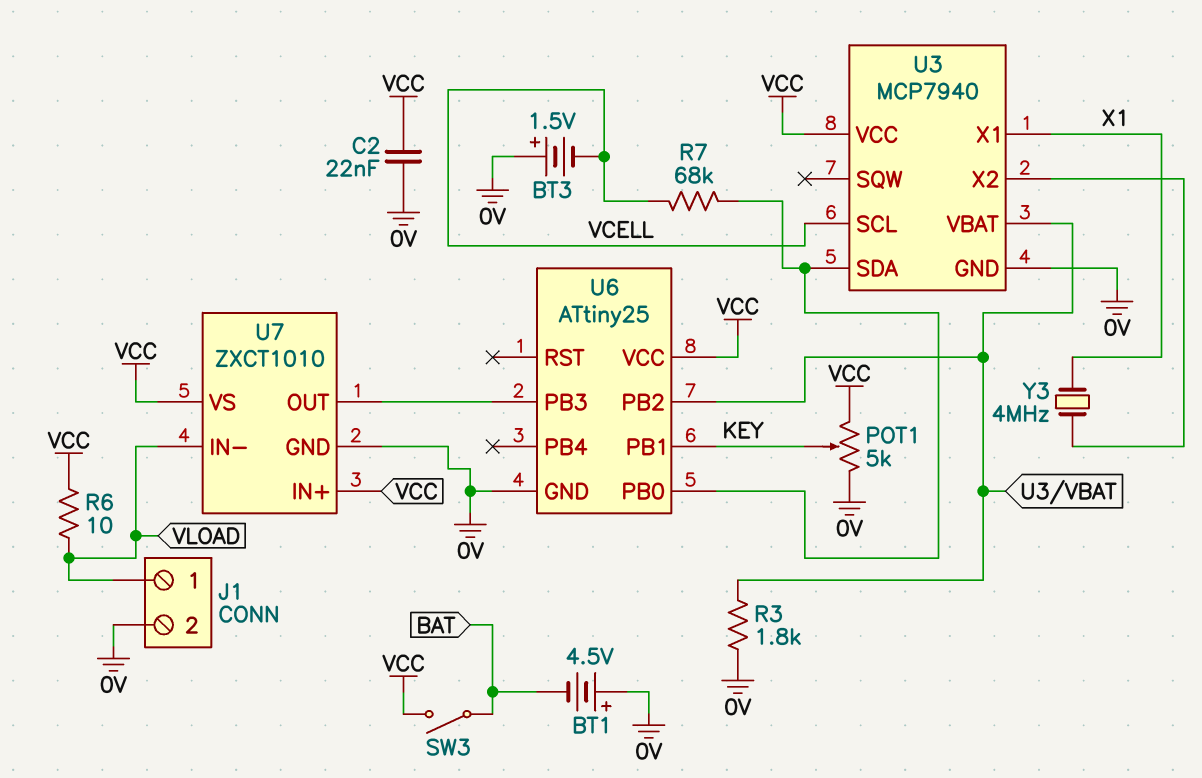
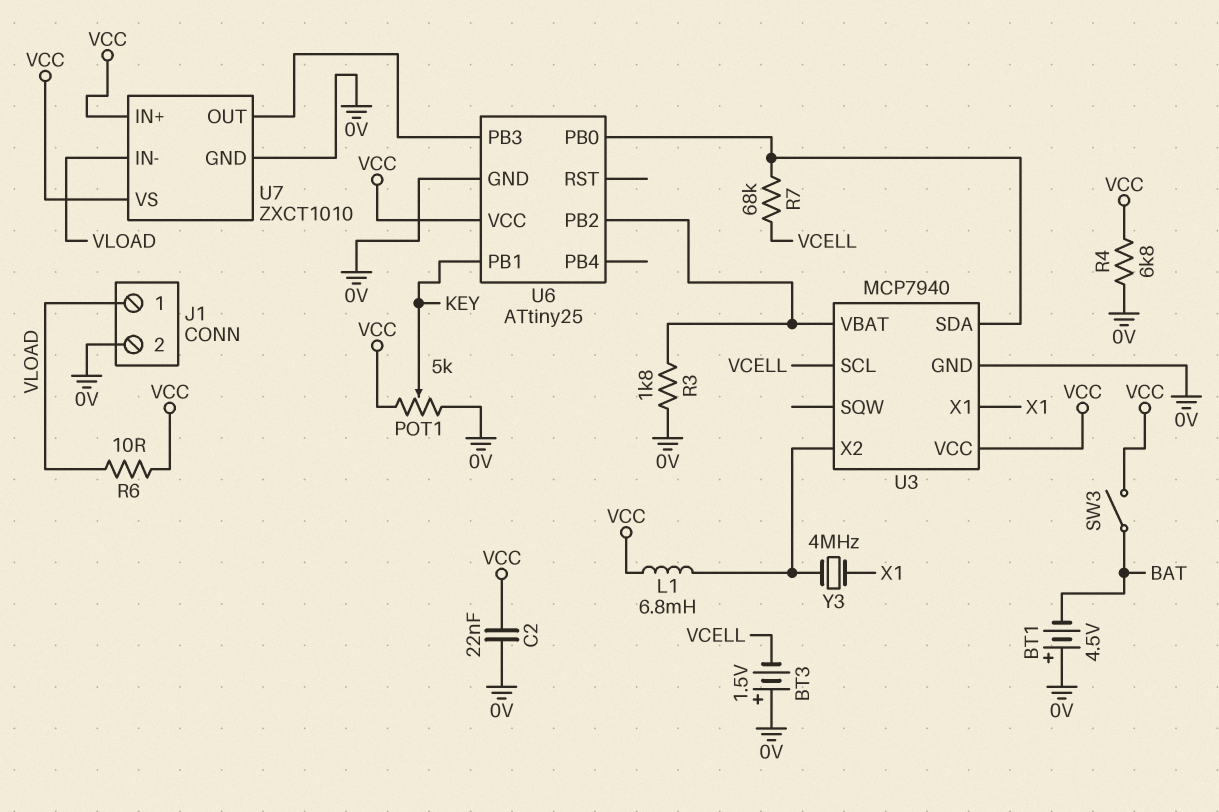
L1: none -> 6.8mH (U3/X2, VCC)
R4: none -> 6.8k (0V, VCC)

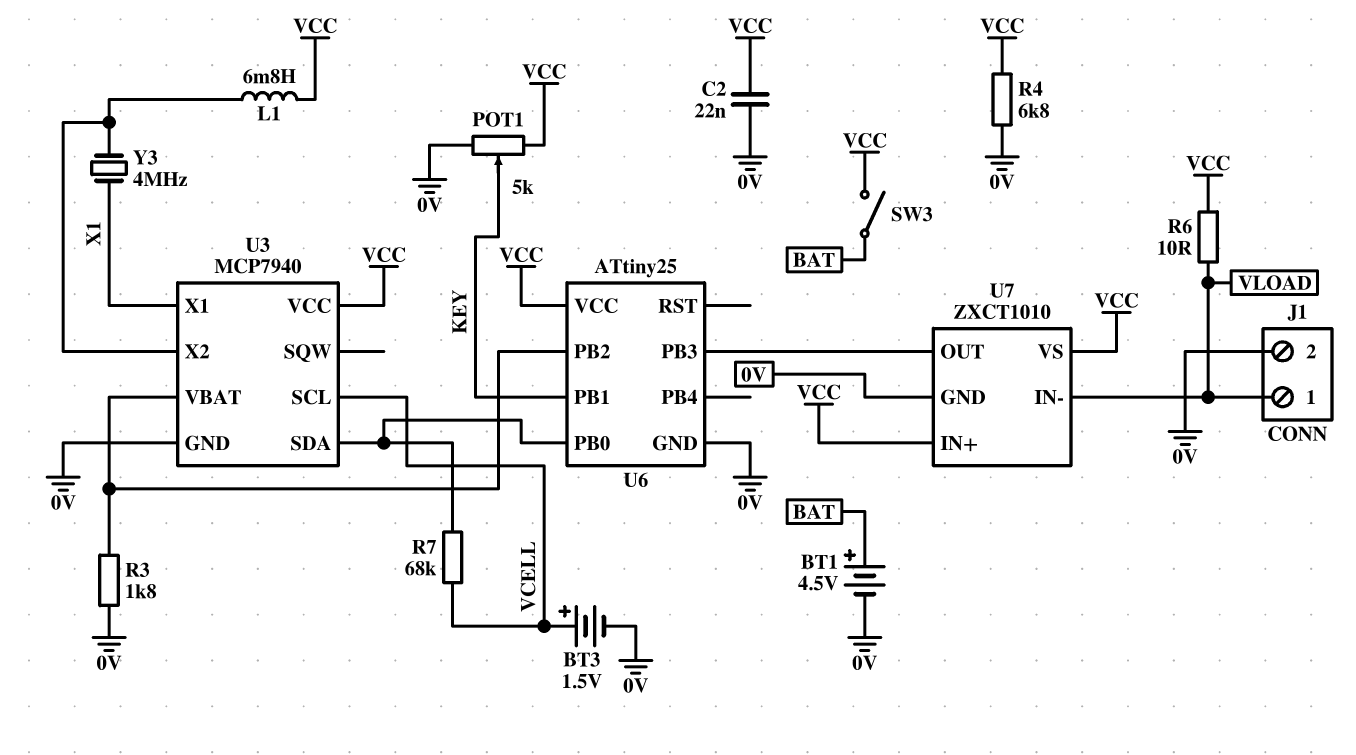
BT1: 4.5V (plus 0V, minus BAT) -> 4.5V (plus BAT, minus 0V)
BT3: 1.5V (plus 0V, minus VCELL) -> 1.5V (plus VCELL, minus 0V)

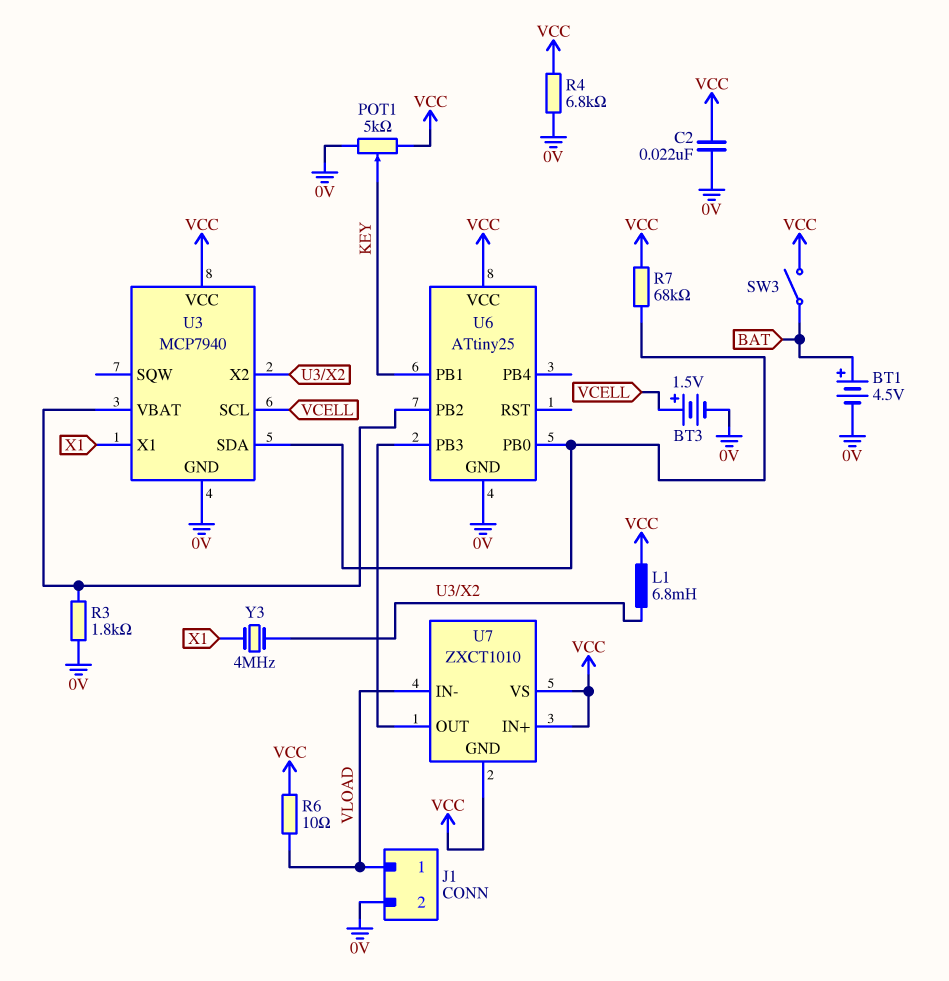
R7: 68k (U3/SDA, VCELL) -> 68k (U3/SDA, VCC)
U7 pin GND: 0V -> VCC

